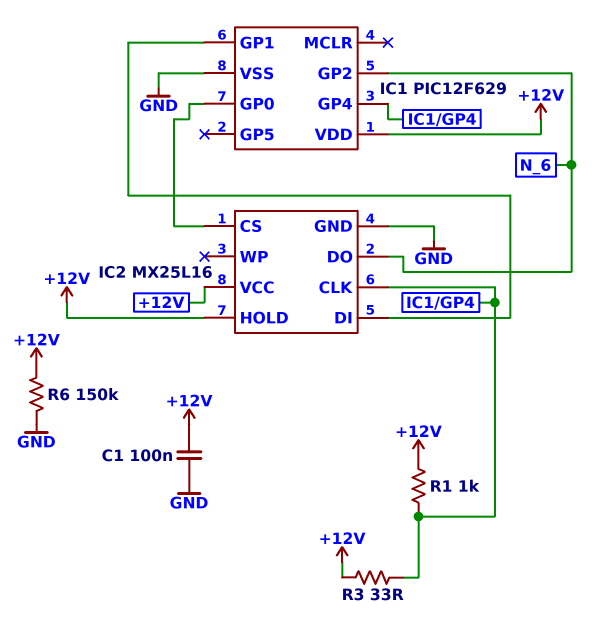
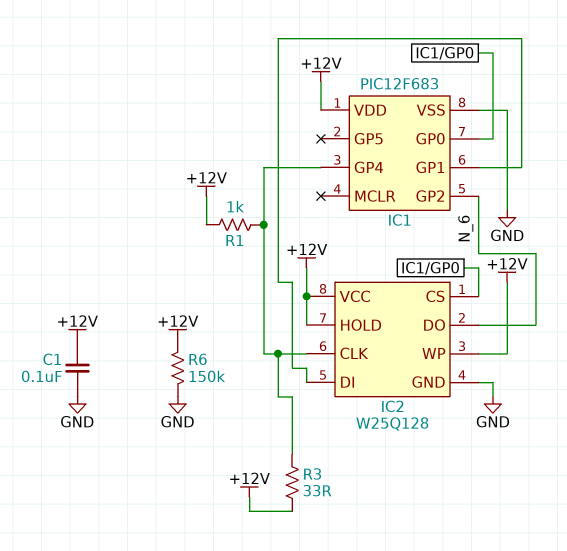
IC1: PIC12F629 -> PIC12F683
IC2: MX25L16 -> W25Q128
IC2 pin WP: none -> +12V

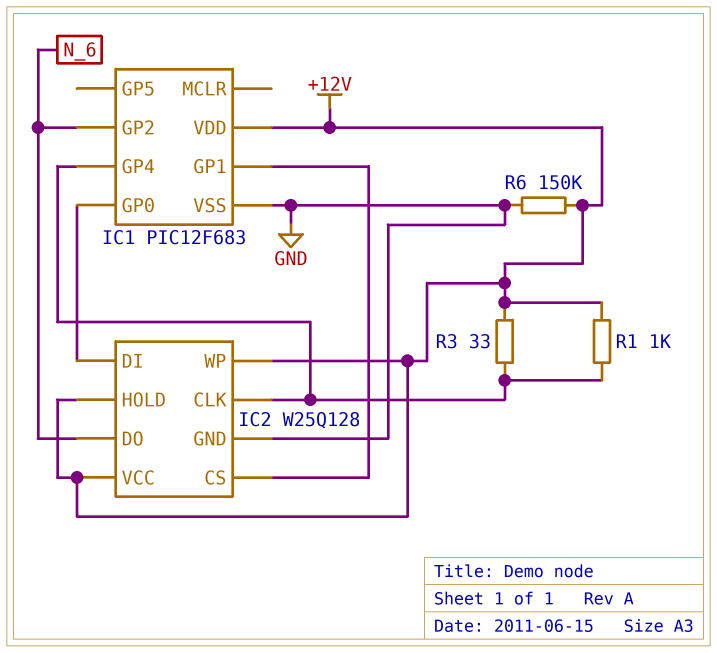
C1: 100nF (+12V, GND) -> none
IC2 pin CS: IC1/GP0 -> IC1/GP1
IC2 pin DI: IC1/GP1 -> IC1/GP0

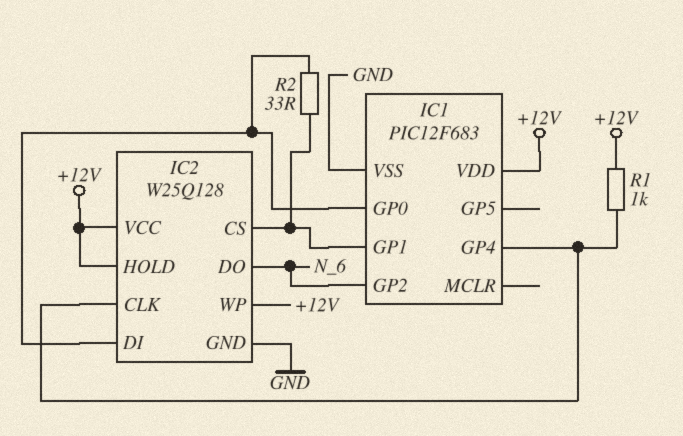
R2: none -> 33 (IC1/GP0, IC1/GP1)
R3: 33 (+12V, IC1/GP4) -> none
R6: 150k (+12V, GND) -> none

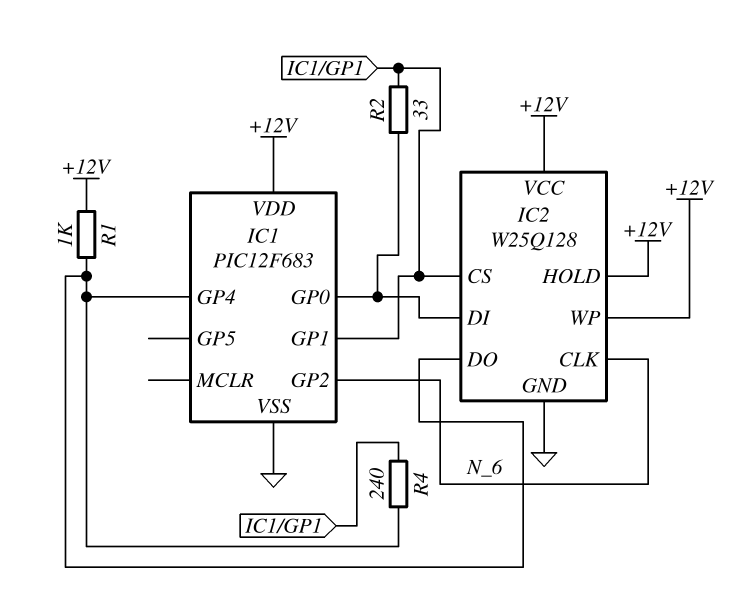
IC2 pin CLK: IC1/GP4 -> N_6
IC2 pin DO: N_6 -> IC1/GP4
R4: none -> 240 (IC1/GP1, IC1/GP4)

